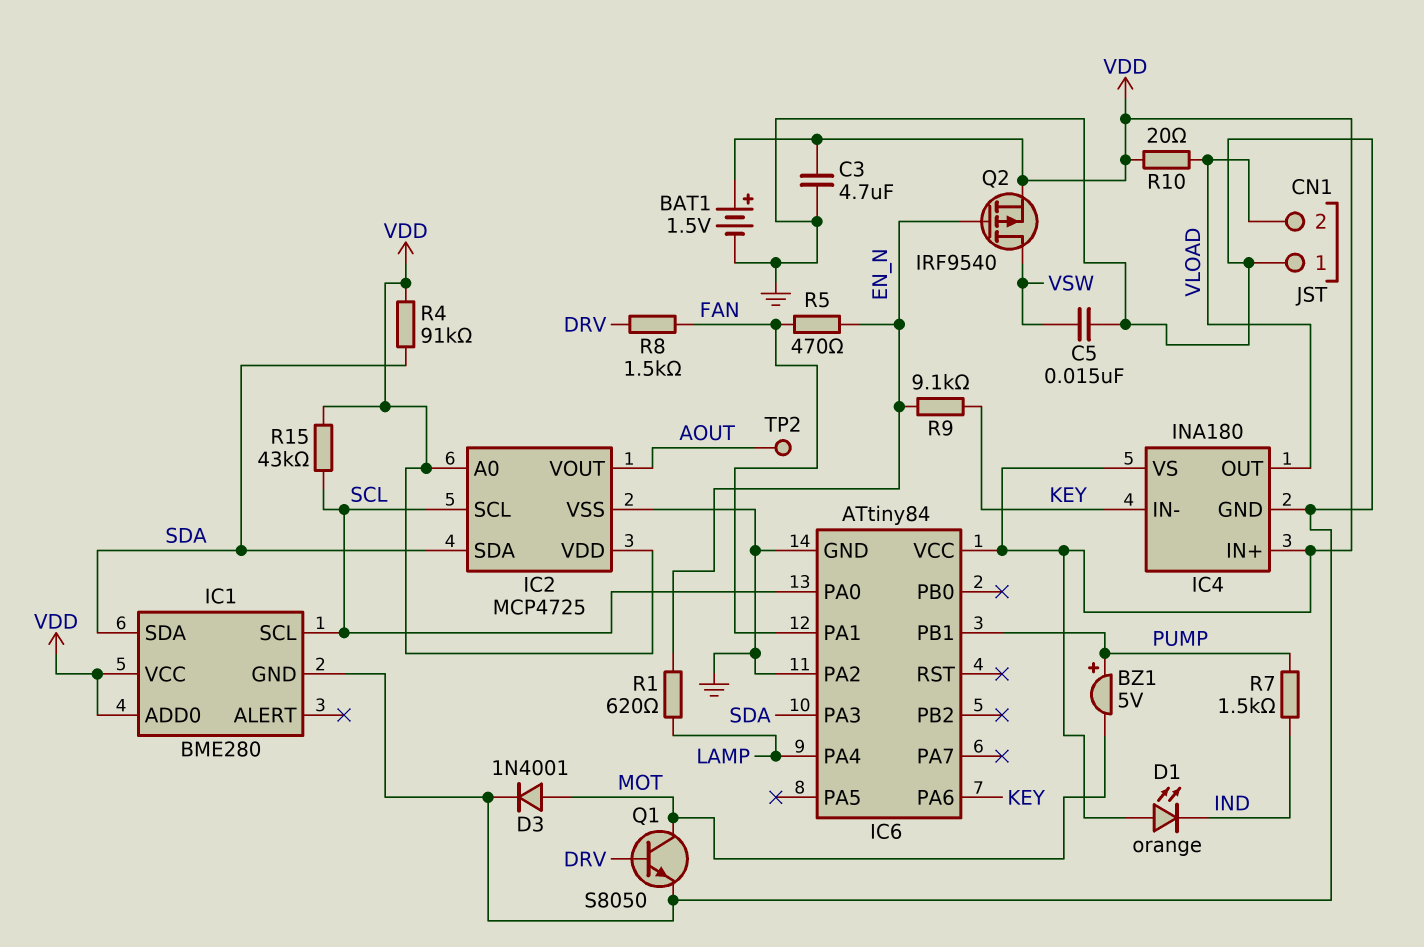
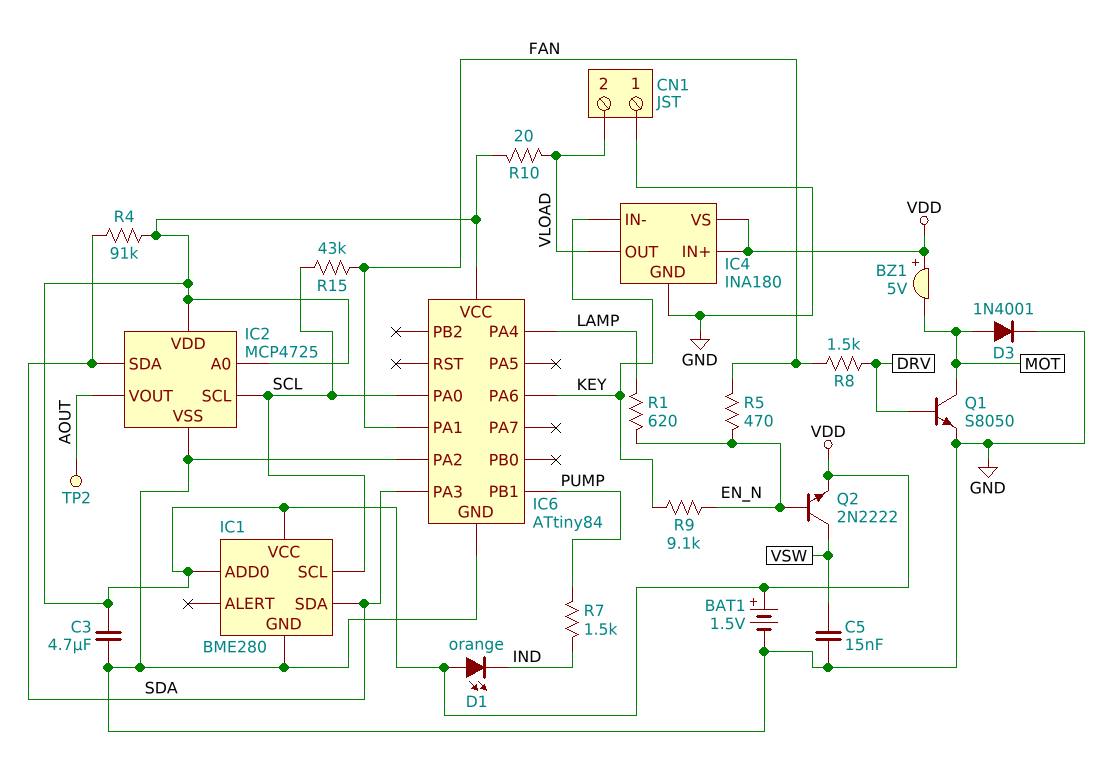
BZ1: buzzer 5V (plus PUMP, minus MOT) -> buzzer 5V (plus VDD, minus MOT)
Q2: PMOS IRF9540 (G EN_N, D VSW, S VDD) -> NPN 2N2222 (B EN_N, C VSW, E VDD)
R15: 43k (SCL, VDD) -> 43k (FAN, SCL)

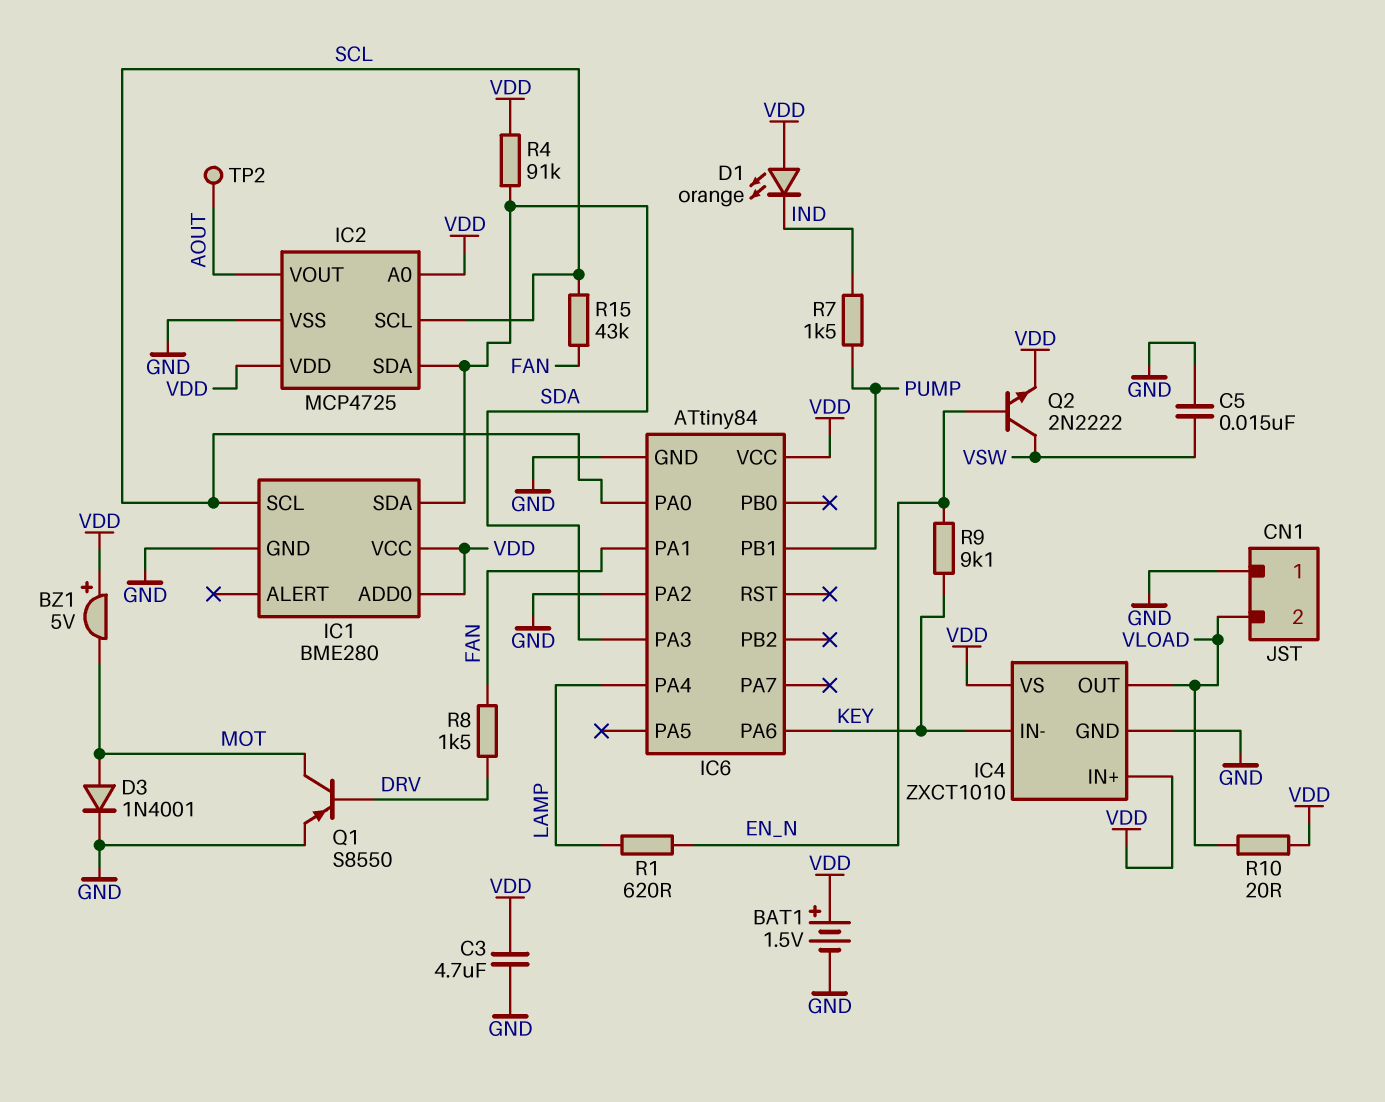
IC4: INA180 -> ZXCT1010
Q1: NPN S8050 (B DRV, C MOT, E GND) -> PNP S8550 (B DRV, C MOT, E GND)
R5: 470 (EN_N, FAN) -> none

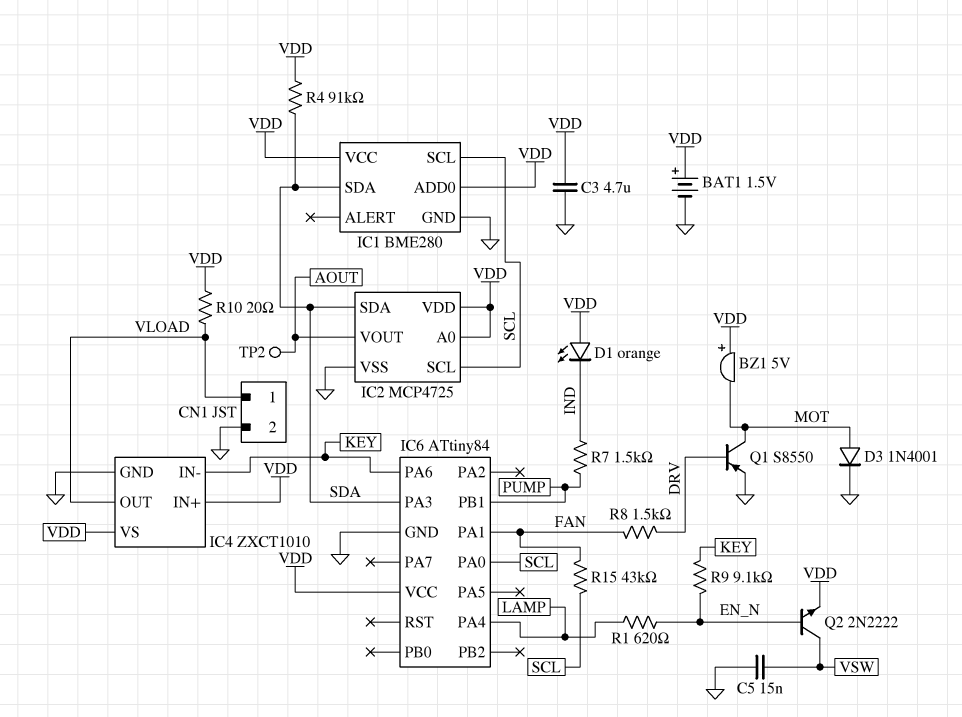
CN1 pin 1: GND -> VLOAD
CN1 pin 2: VLOAD -> GND
IC6 pin PA2: GND -> none

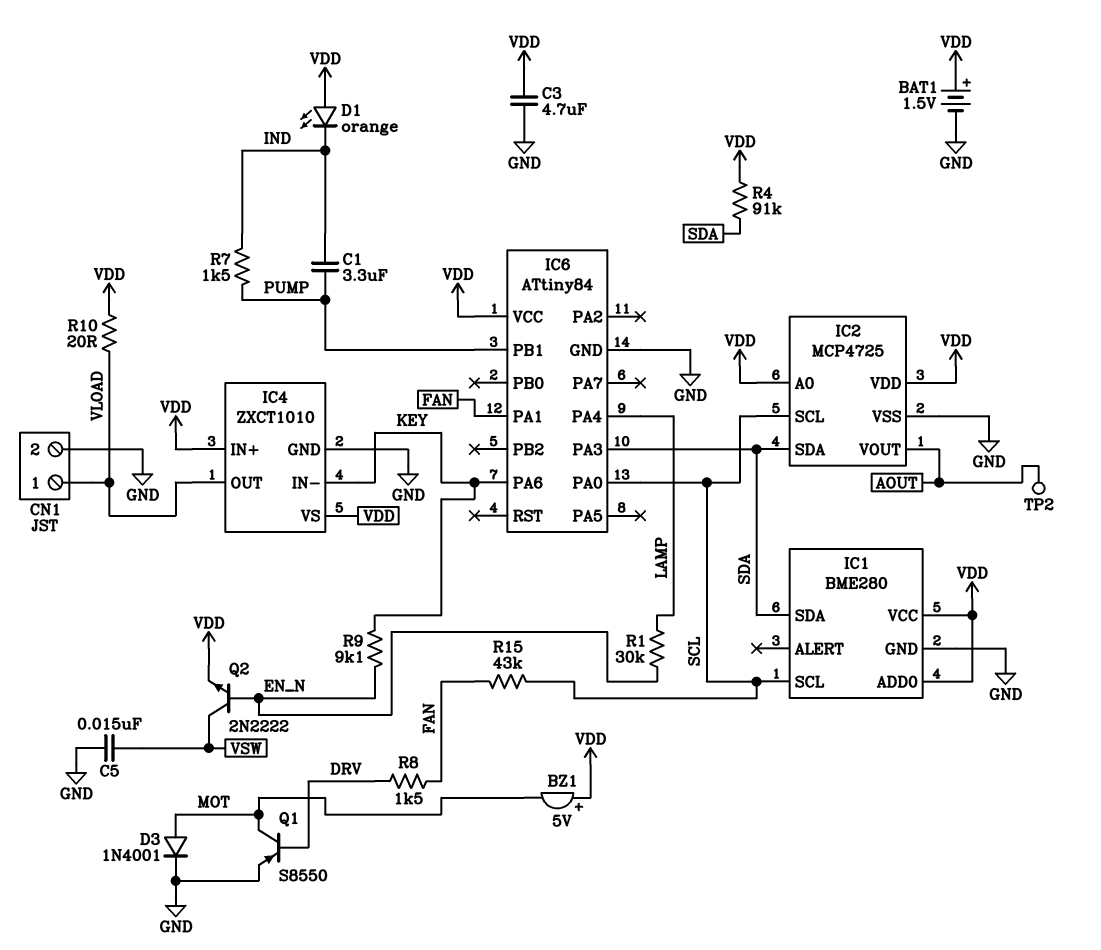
C1: none -> 3.3uF (IND, PUMP)
R1: 620 (EN_N, LAMP) -> 30k (EN_N, LAMP)

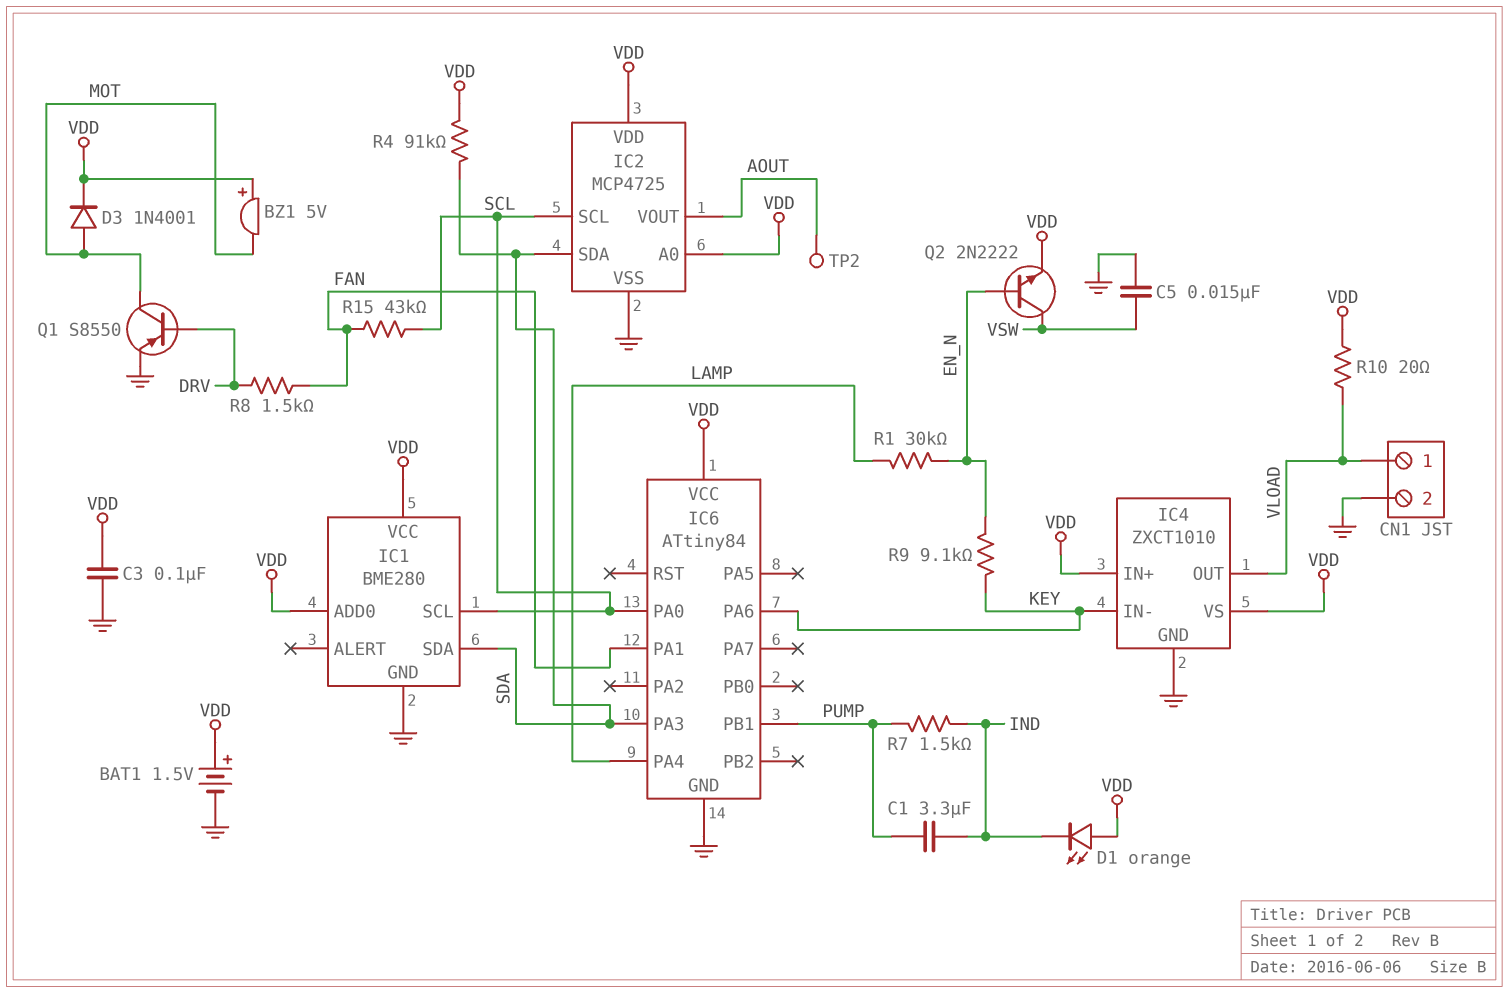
C3: 4.7uF (GND, VDD) -> 100nF (GND, VDD)
D3: diode 1N4001 (A MOT, K GND) -> diode 1N4001 (A MOT, K VDD)

